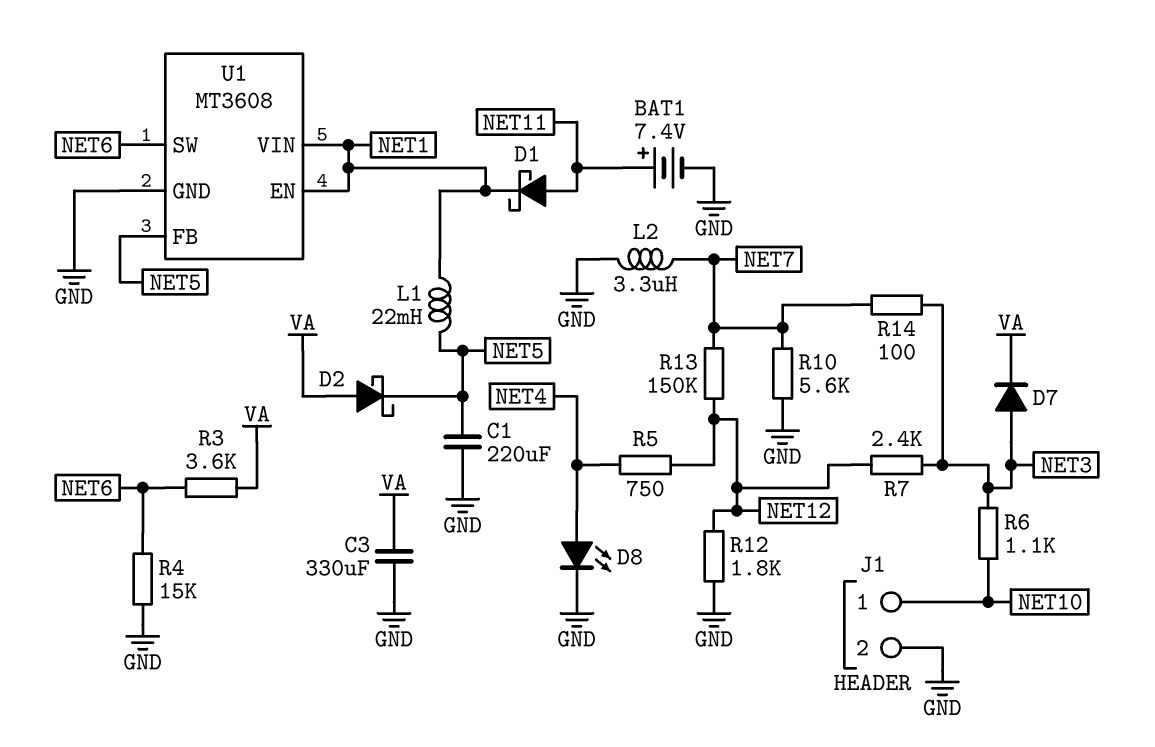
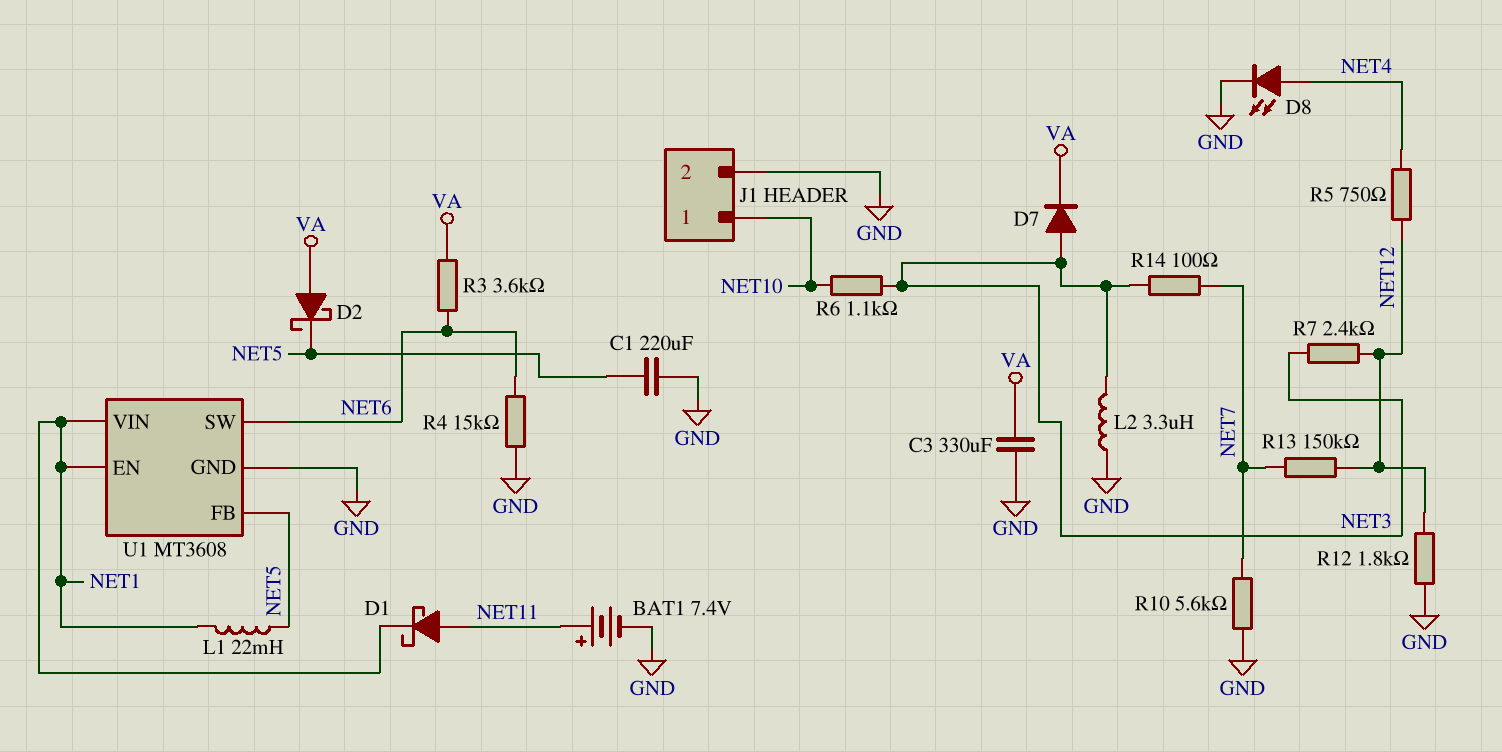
L2: 3.3uH (GND, NET7) -> 3.3uH (GND, NET3)

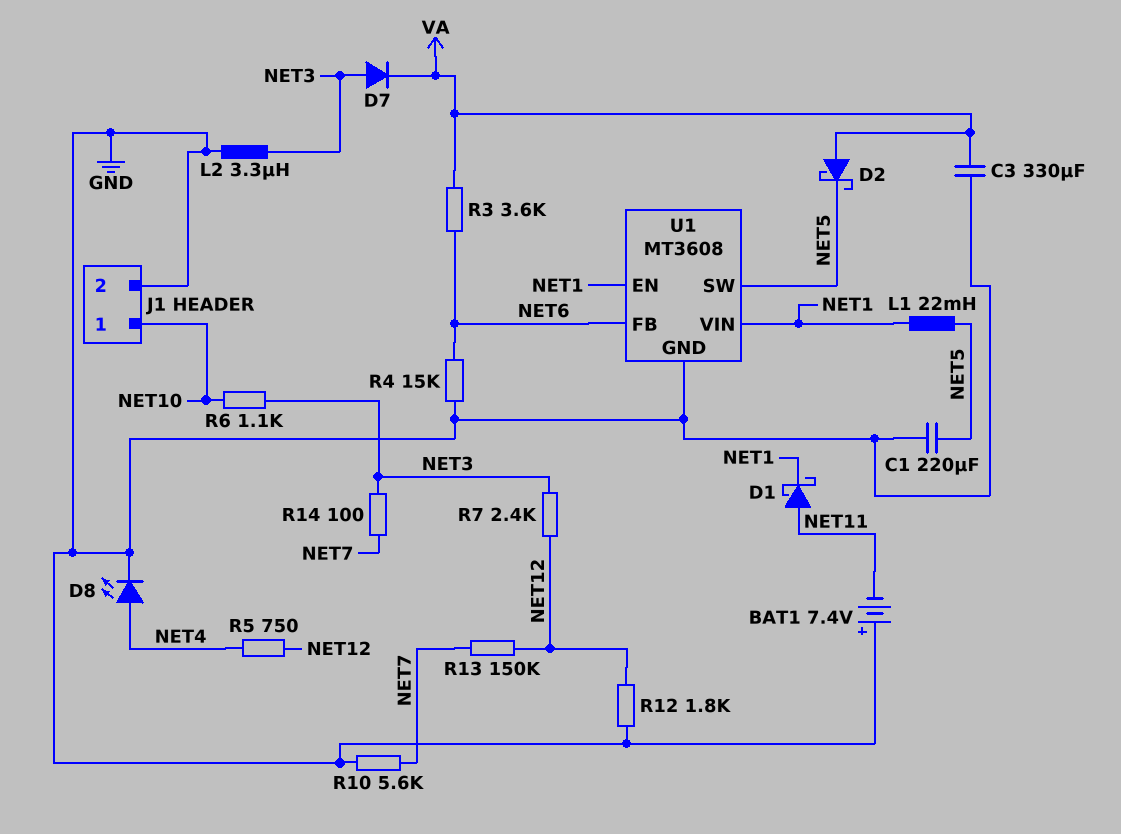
BAT1: 7.4V (plus NET11, minus GND) -> 7.4V (plus GND, minus NET11)
U1 pin FB: NET5 -> NET6
U1 pin SW: NET6 -> NET5

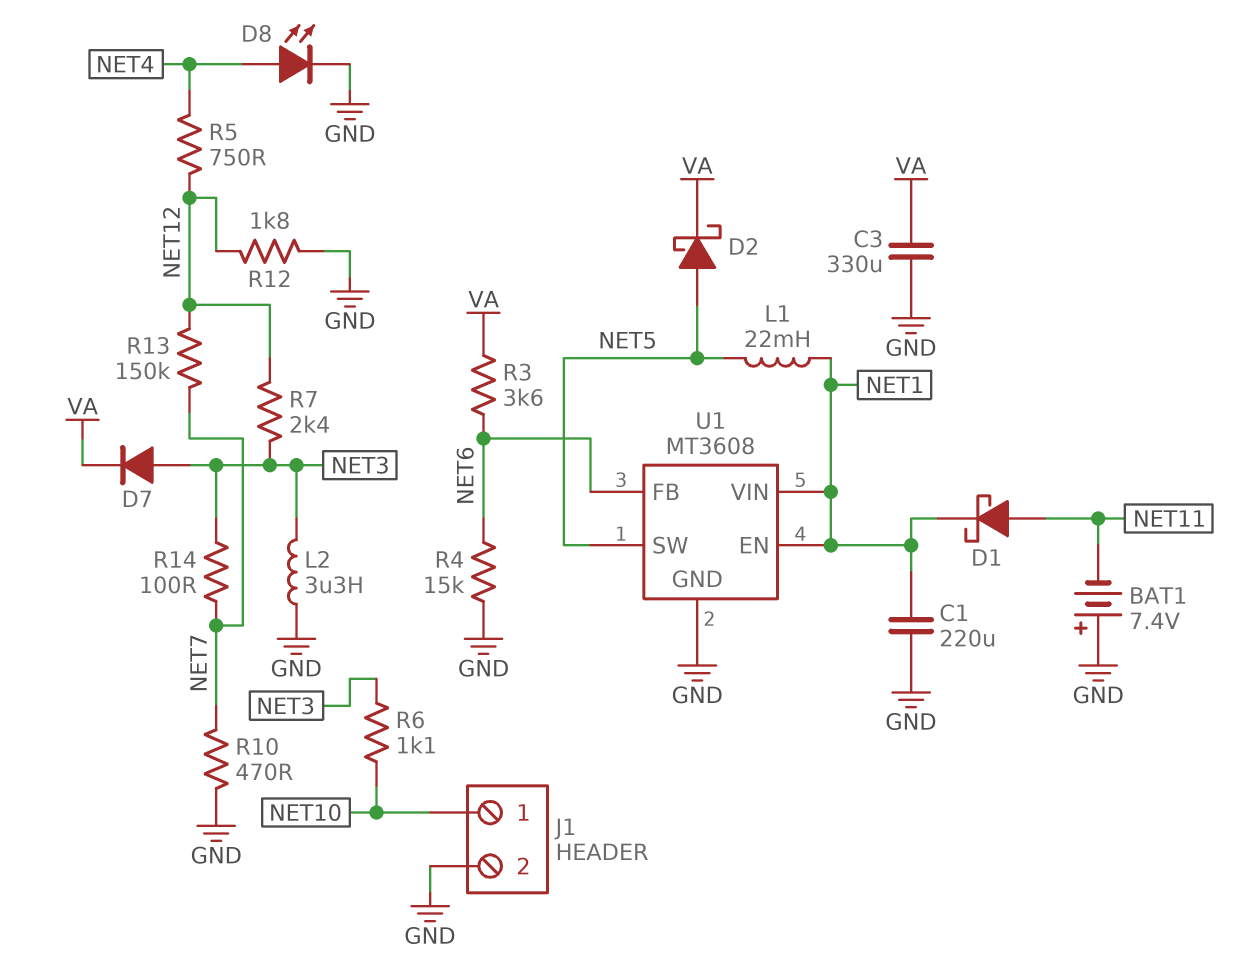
C1: 220uF (GND, NET5) -> 220uF (GND, NET1)
D2: schottky (A VA, K NET5) -> schottky (A NET5, K VA)
R10: 5.6k (GND, NET7) -> 470 (GND, NET7)

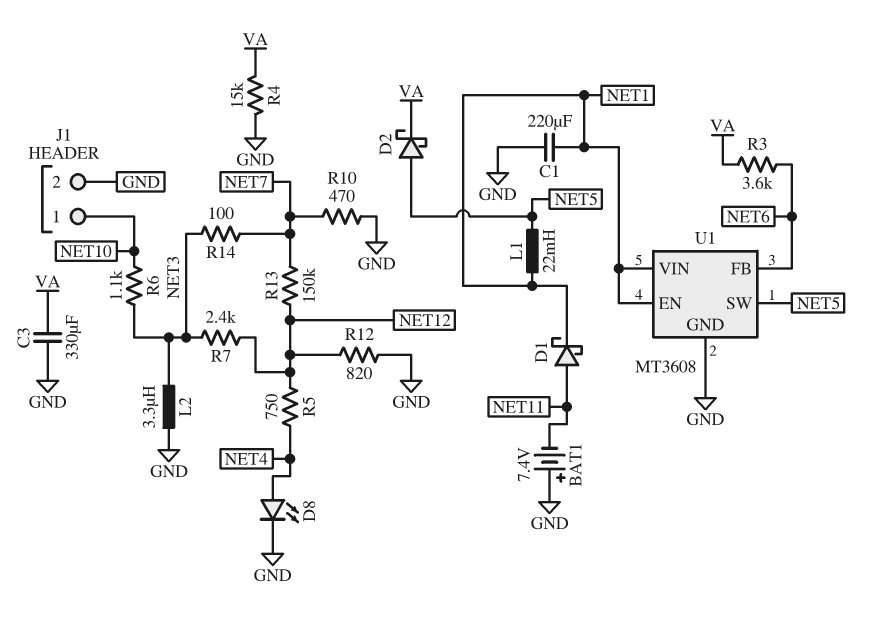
D7: diode (A NET3, K VA) -> none
R4: 15k (GND, NET6) -> 15k (GND, VA)
R12: 1.8k (GND, NET12) -> 820 (GND, NET12)

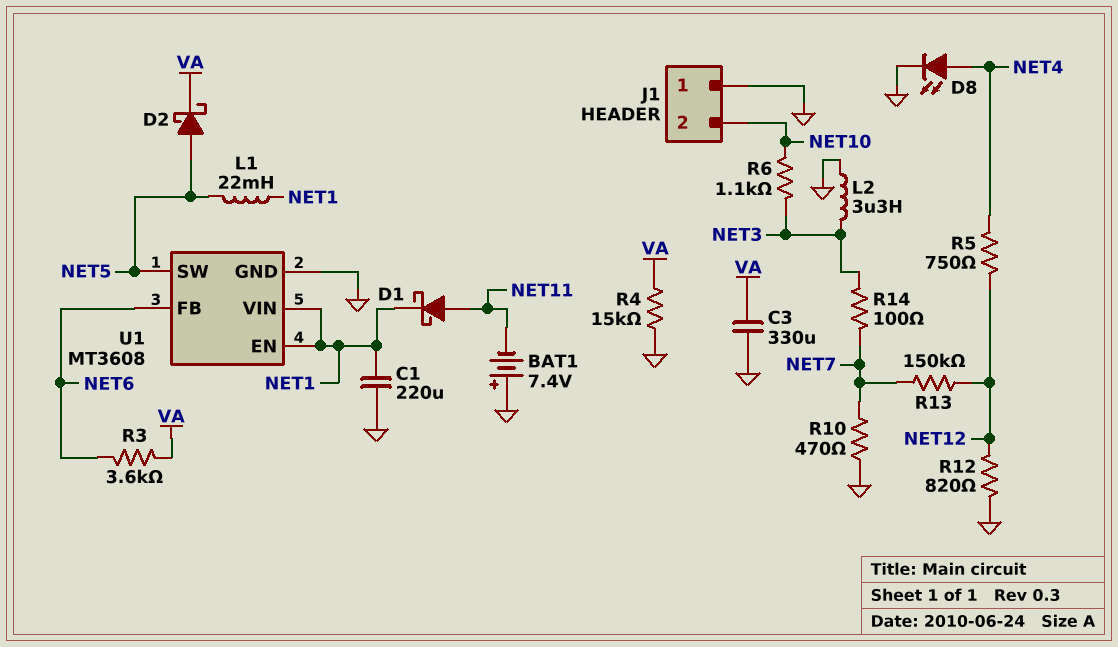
J1 pin 1: NET10 -> GND
J1 pin 2: GND -> NET10
R7: 2.4k (NET3, NET12) -> none

